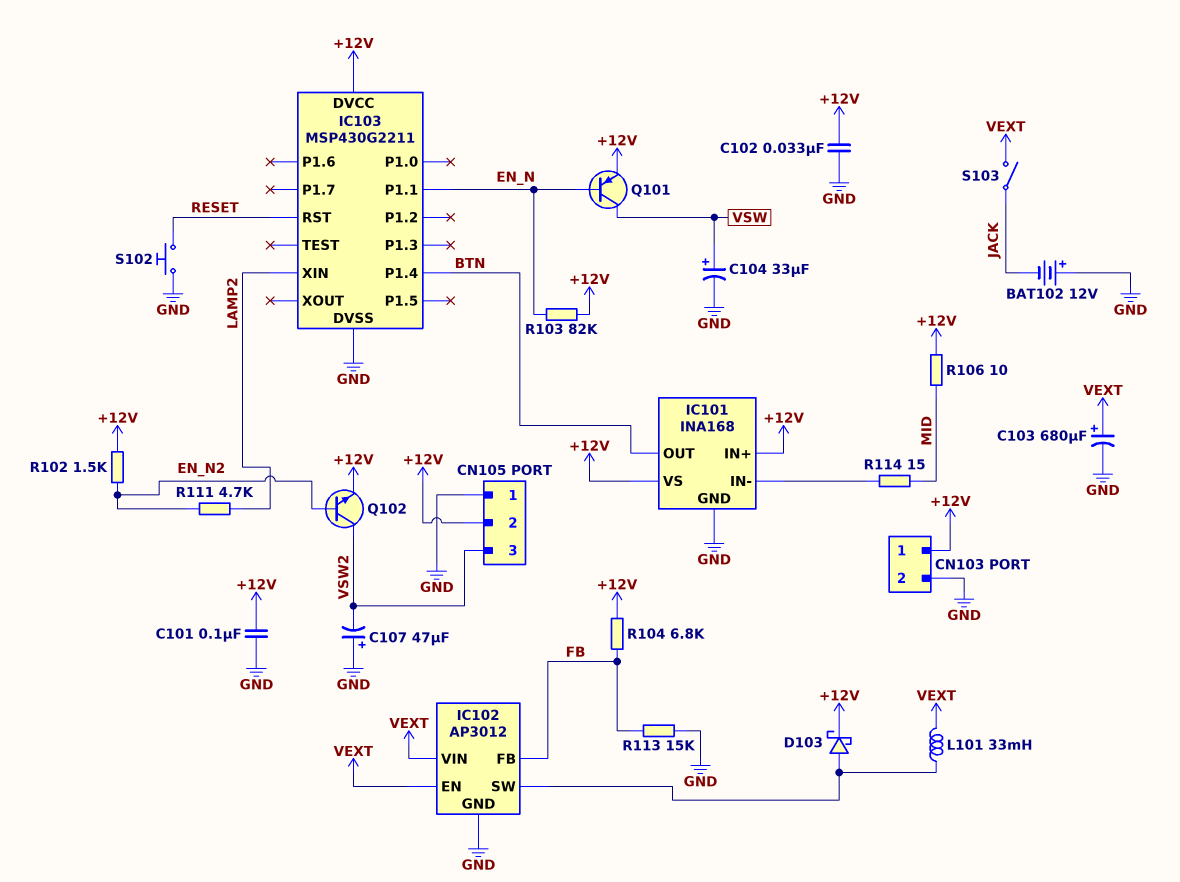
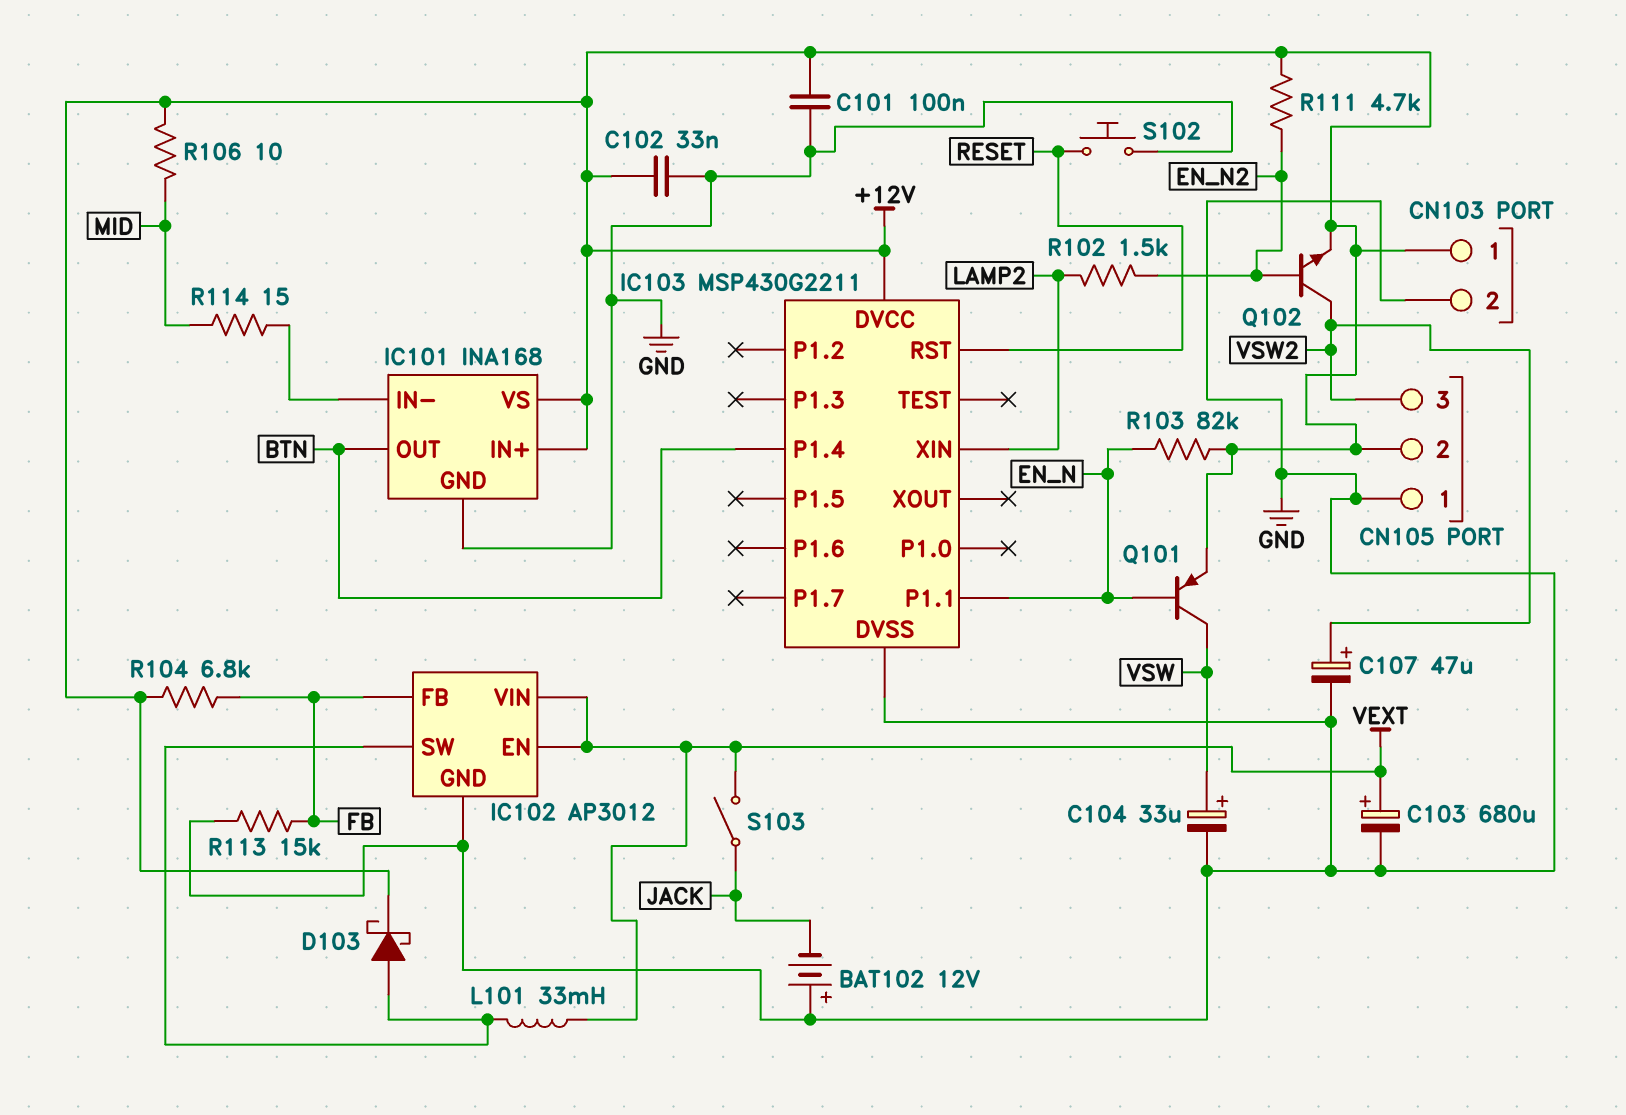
C107: 47uF (plus GND, minus VSW2) -> 47uF (plus VSW2, minus GND)
R102: 1.5k (+12V, EN_N2) -> 1.5k (EN_N2, LAMP2)
R111: 4.7k (EN_N2, LAMP2) -> 4.7k (+12V, EN_N2)

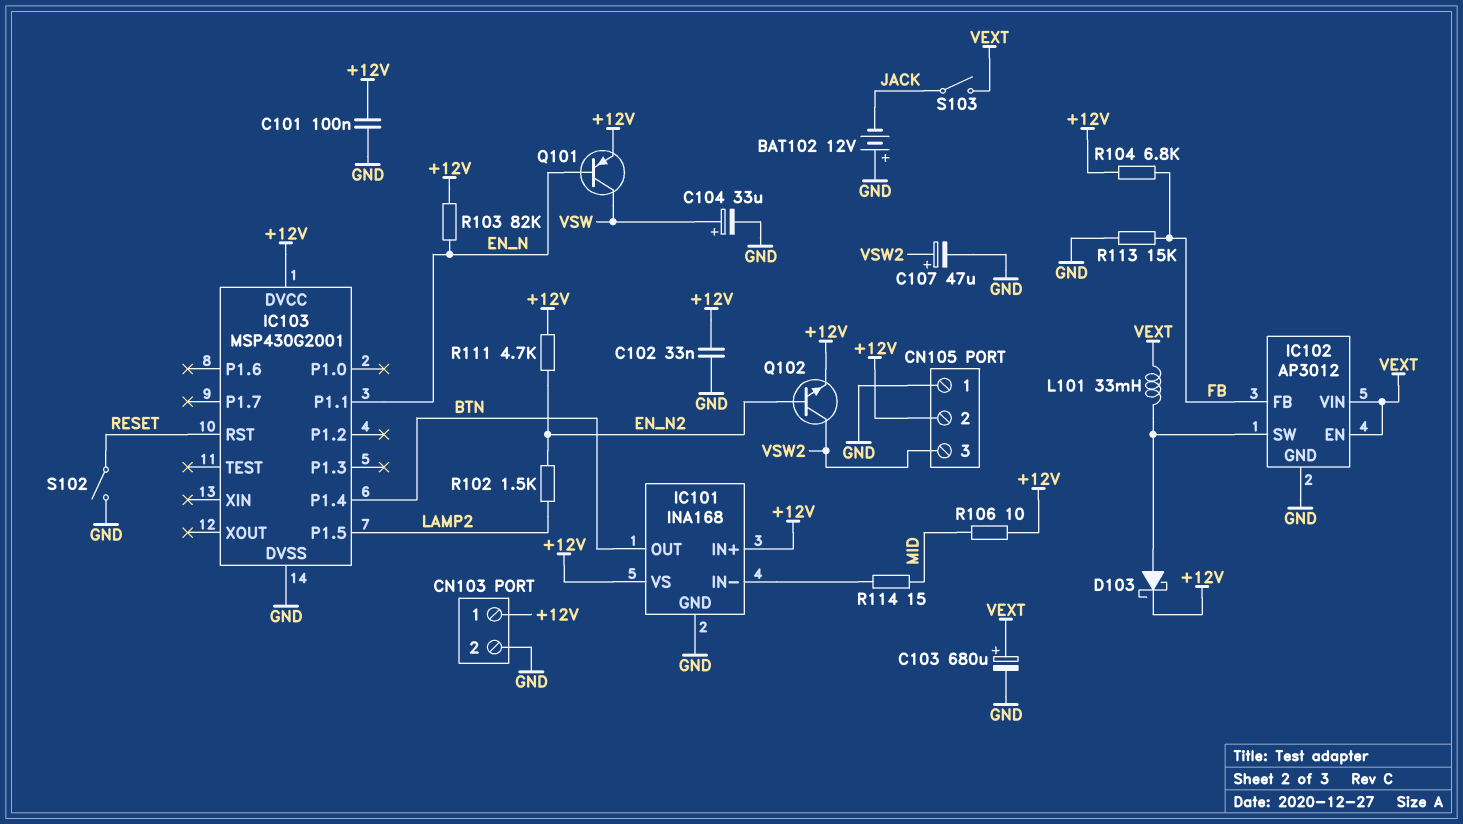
IC103: MSP430G2211 -> MSP430G2001
IC103 pin P1.5: none -> LAMP2
IC103 pin XIN: LAMP2 -> none
S102: button (GND, RESET) -> switch (GND, RESET)

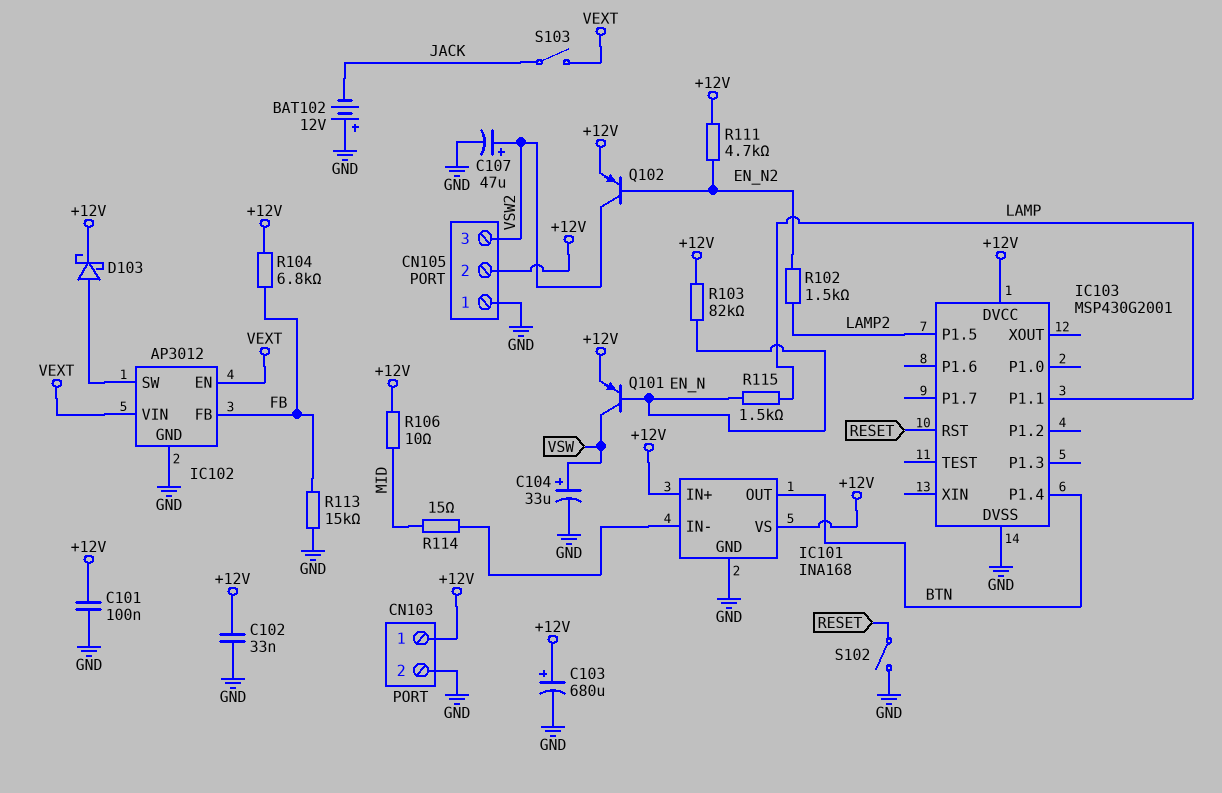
C103: 680uF (plus VEXT, minus GND) -> 680uF (plus +12V, minus GND)
IC103 pin P1.1: EN_N -> LAMP
L101: 33mH (IC102/SW, VEXT) -> none
Q102: NPN (B EN_N2, C VSW2, E +12V) -> PNP (B EN_N2, C VSW2, E +12V)
R115: none -> 1.5k (EN_N, LAMP)

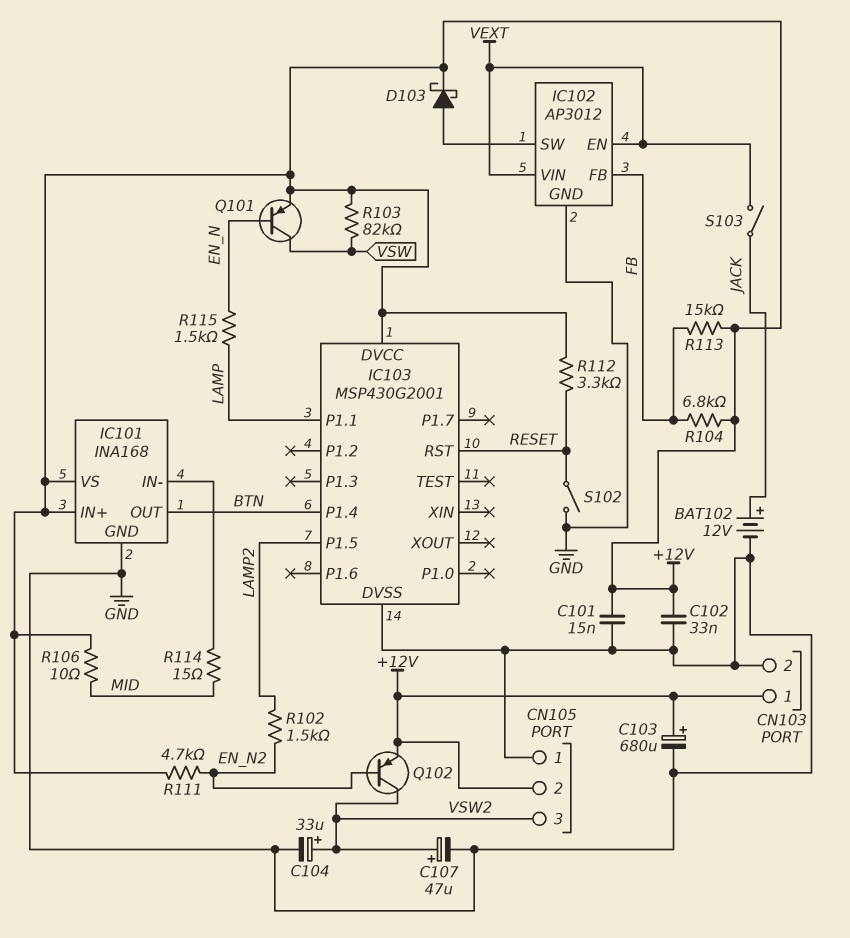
BAT102: 12V (plus GND, minus JACK) -> 12V (plus JACK, minus GND)
C101: 100nF (+12V, GND) -> 15nF (+12V, GND)
C104: 33uF (plus VSW, minus GND) -> 33uF (plus VSW2, minus GND)
R103: 82k (+12V, EN_N) -> 82k (+12V, VSW)
R112: none -> 3.3k (+12V, RESET)
R113: 15k (FB, GND) -> 15k (+12V, FB)

